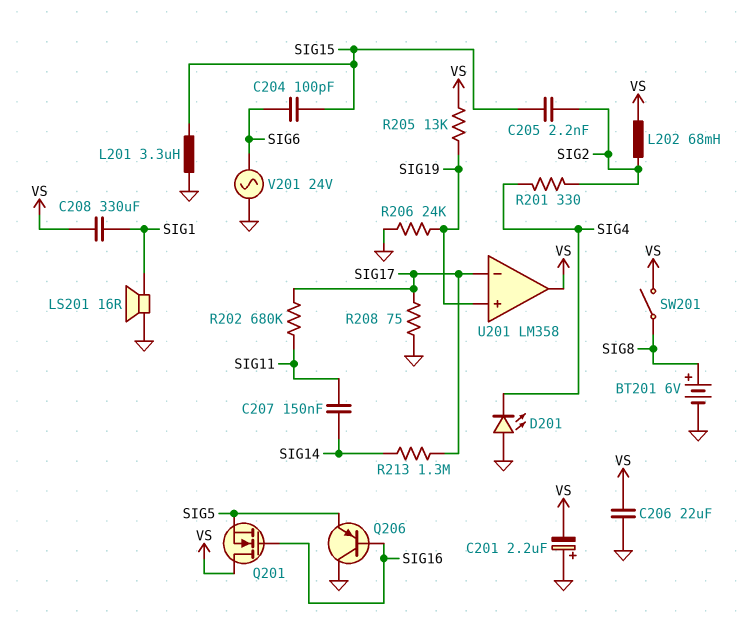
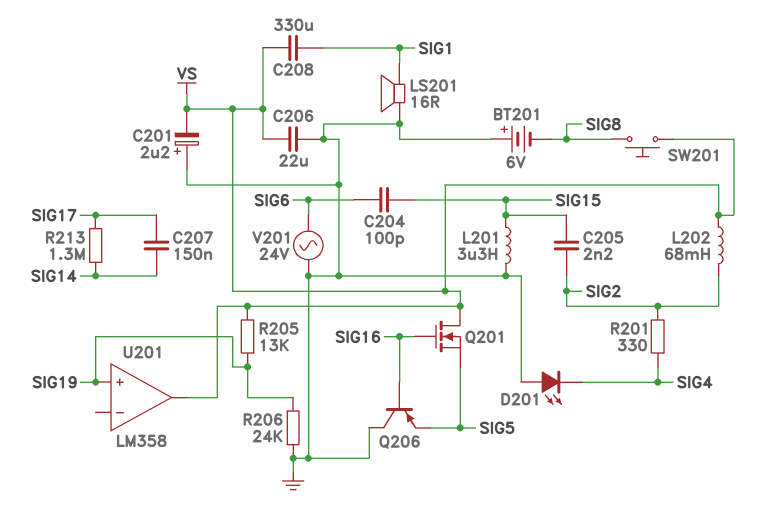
BT201: 6V (plus SIG8, minus GND) -> 6V (plus GND, minus SIG8)
C207: 150nF (SIG11, SIG14) -> 150nF (SIG14, SIG17)
R202: 680k (SIG11, SIG17) -> none
R208: 75 (GND, SIG17) -> none
SW201: switch (SIG8, VS) -> button (SIG8, VS)
U201 pin in-: SIG17 -> none

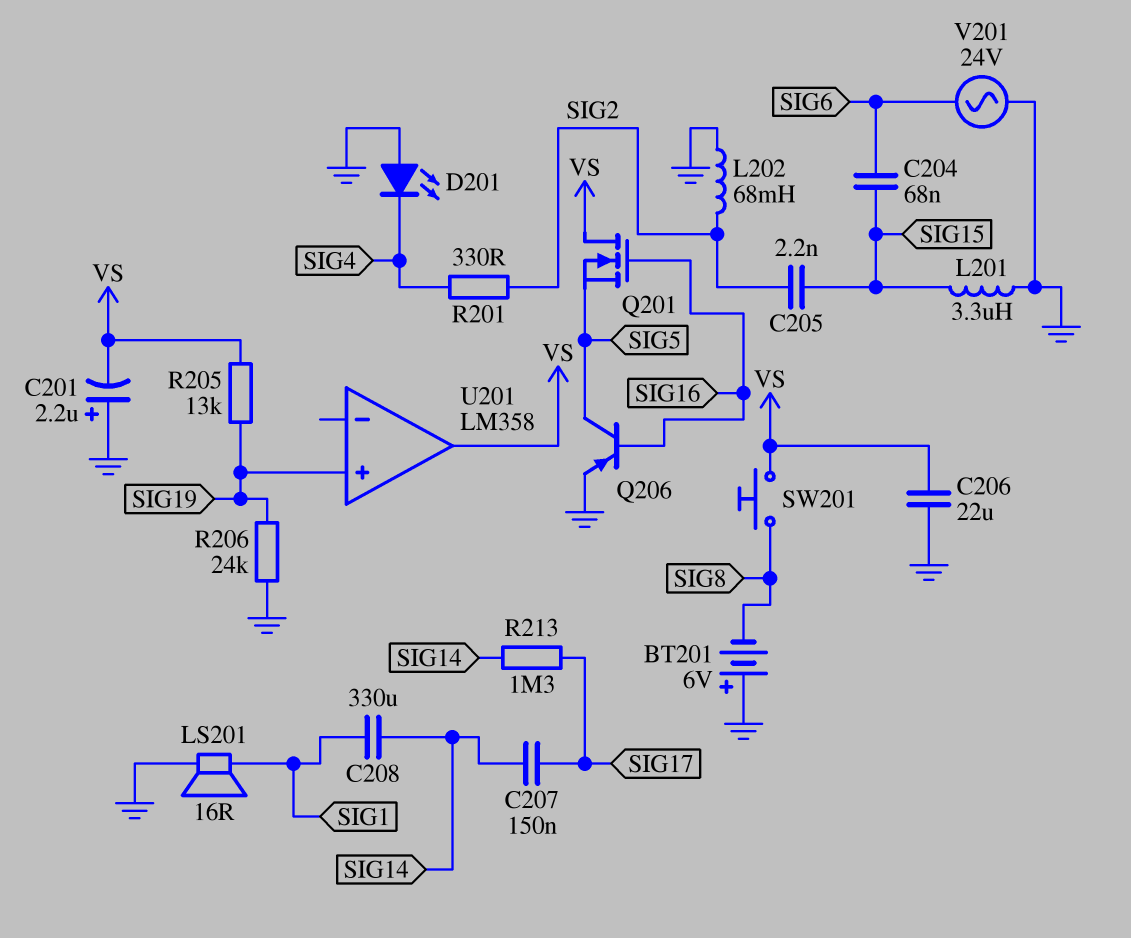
C204: 100pF (SIG6, SIG15) -> 68nF (SIG6, SIG15)
C208: 330uF (SIG1, VS) -> 330uF (SIG1, SIG14)
L202: 68mH (SIG2, VS) -> 68mH (GND, SIG2)
Q206: PNP (B SIG16, C GND, E SIG5) -> PNP (B SIG16, C SIG5, E GND)

